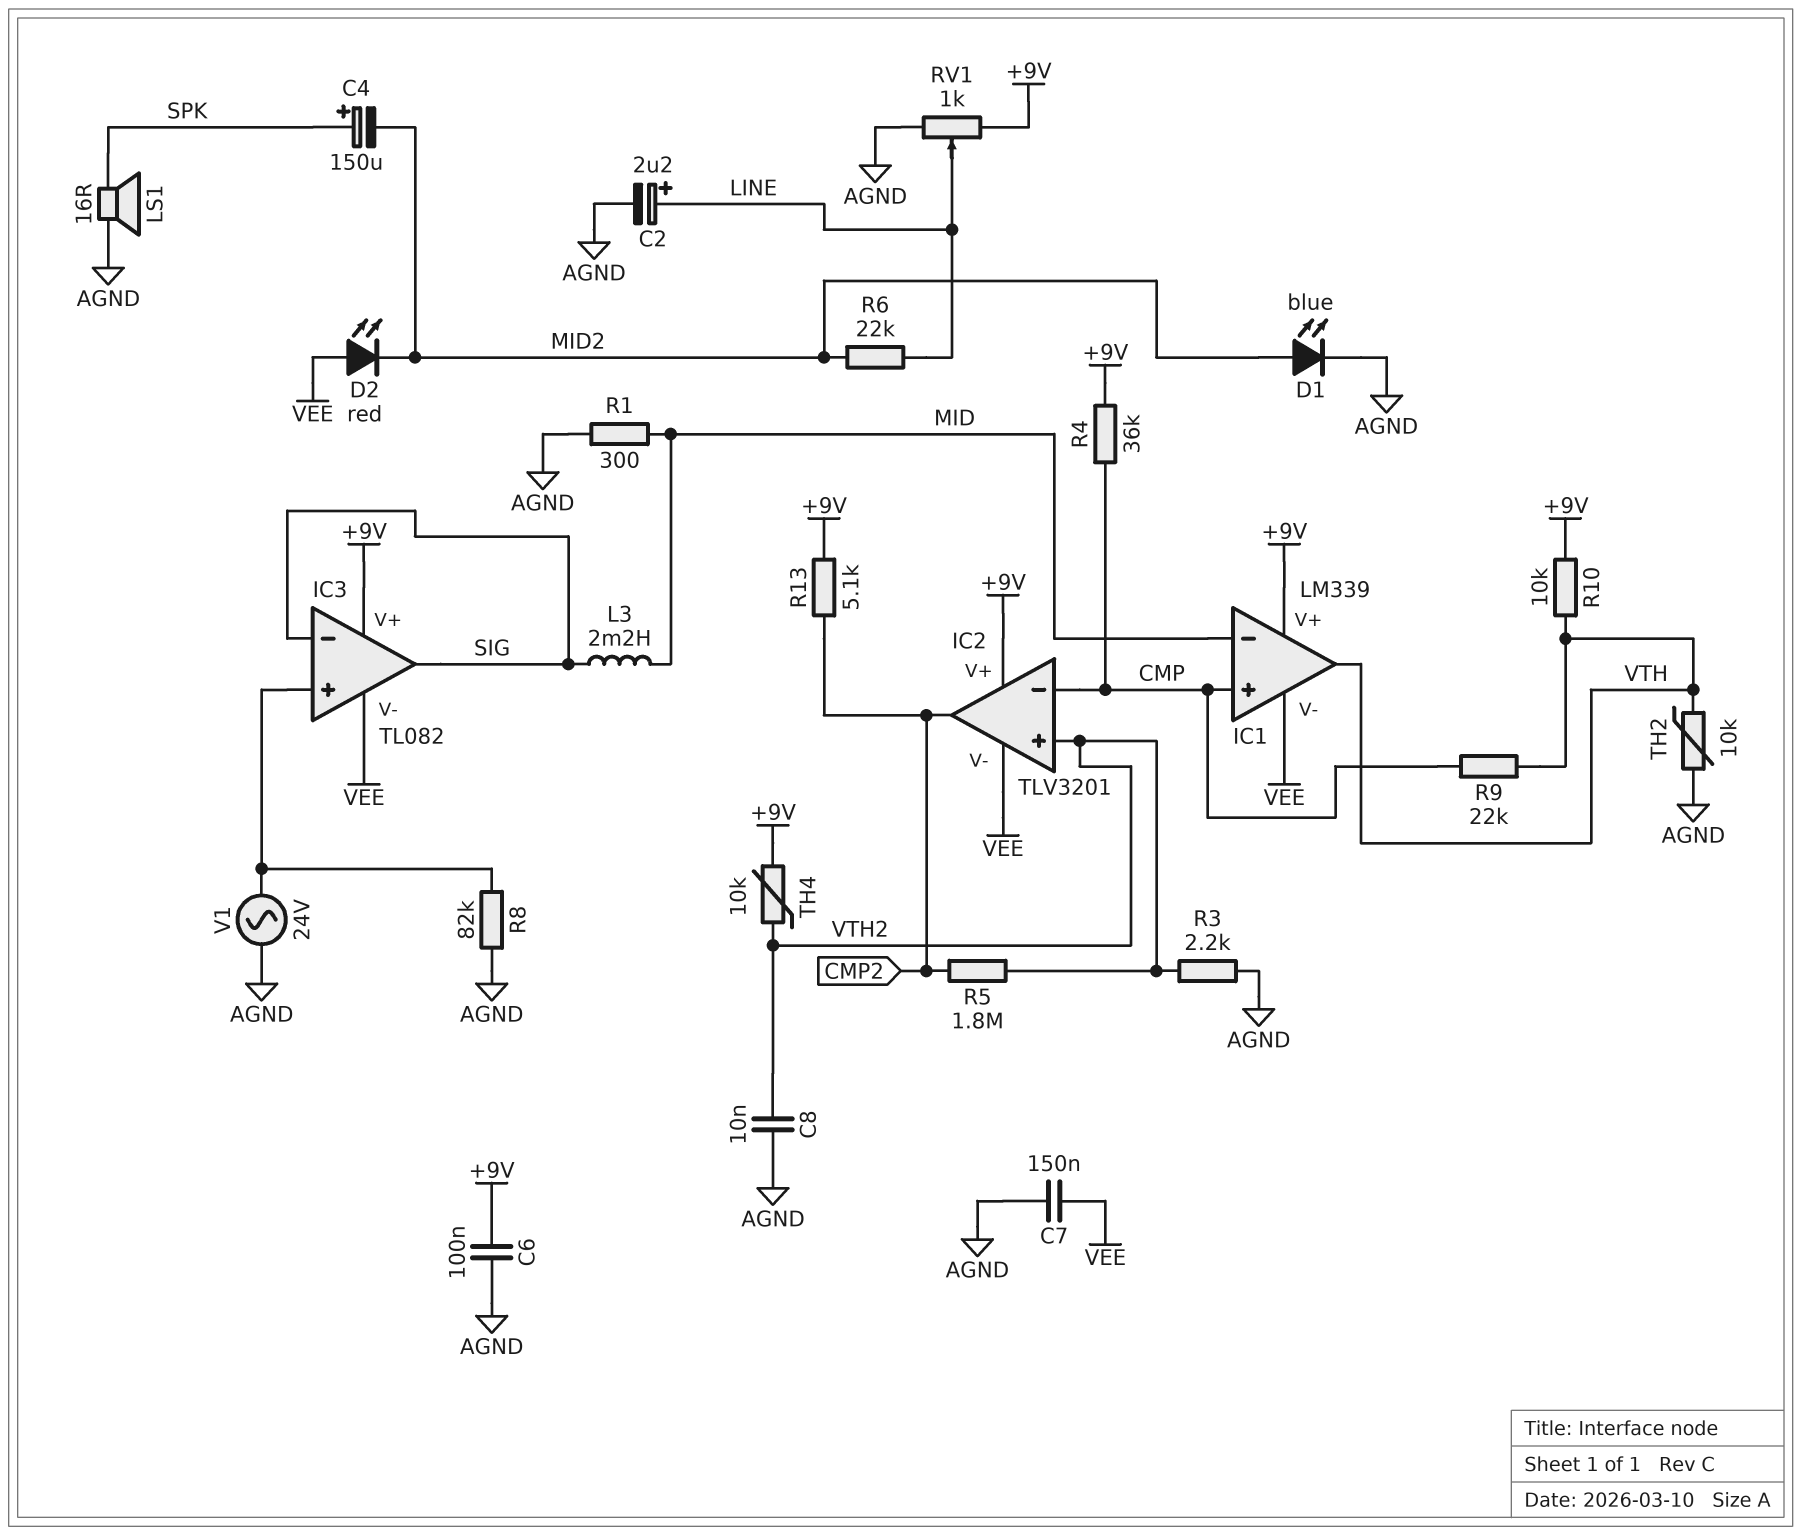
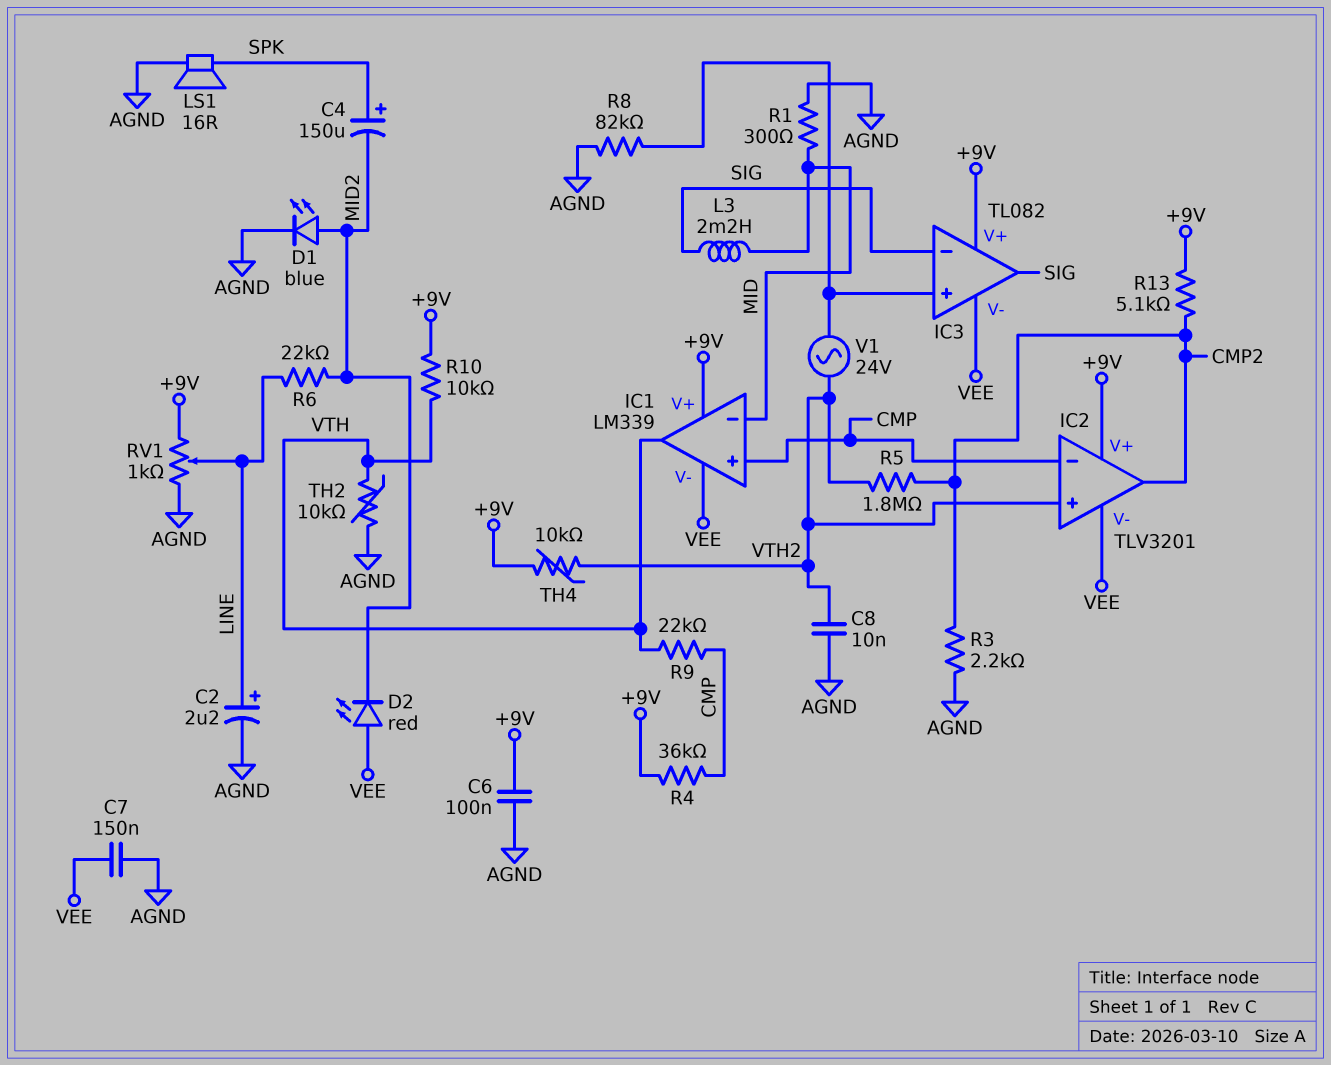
R3: 2.2k (AGND, VTH2) -> 2.2k (AGND, CMP2)
V1: AC 24V (AGND, IC3/in+) -> AC 24V (IC3/in+, VTH2)

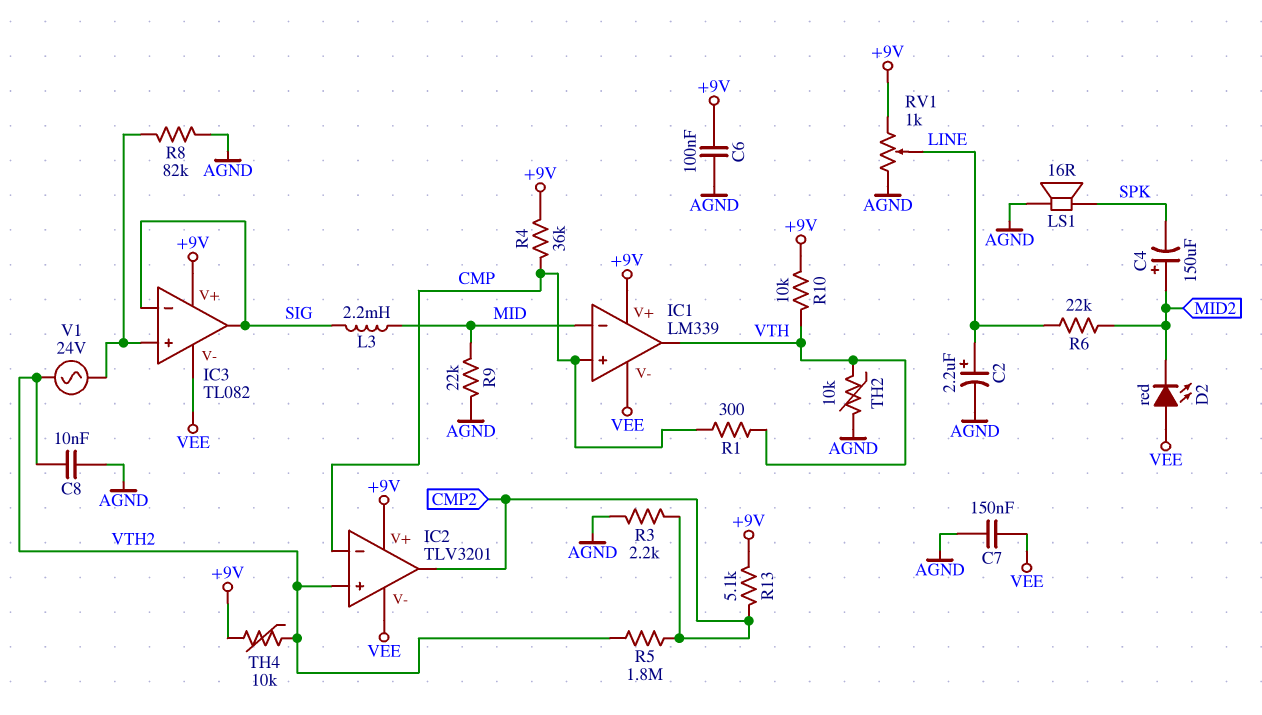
C4: 150uF (plus SPK, minus MID2) -> 150uF (plus MID2, minus SPK)
D1: LED blue (A MID2, K AGND) -> none
R1: 300 (AGND, MID) -> 300 (CMP, VTH)
R9: 22k (CMP, VTH) -> 22k (AGND, MID)

